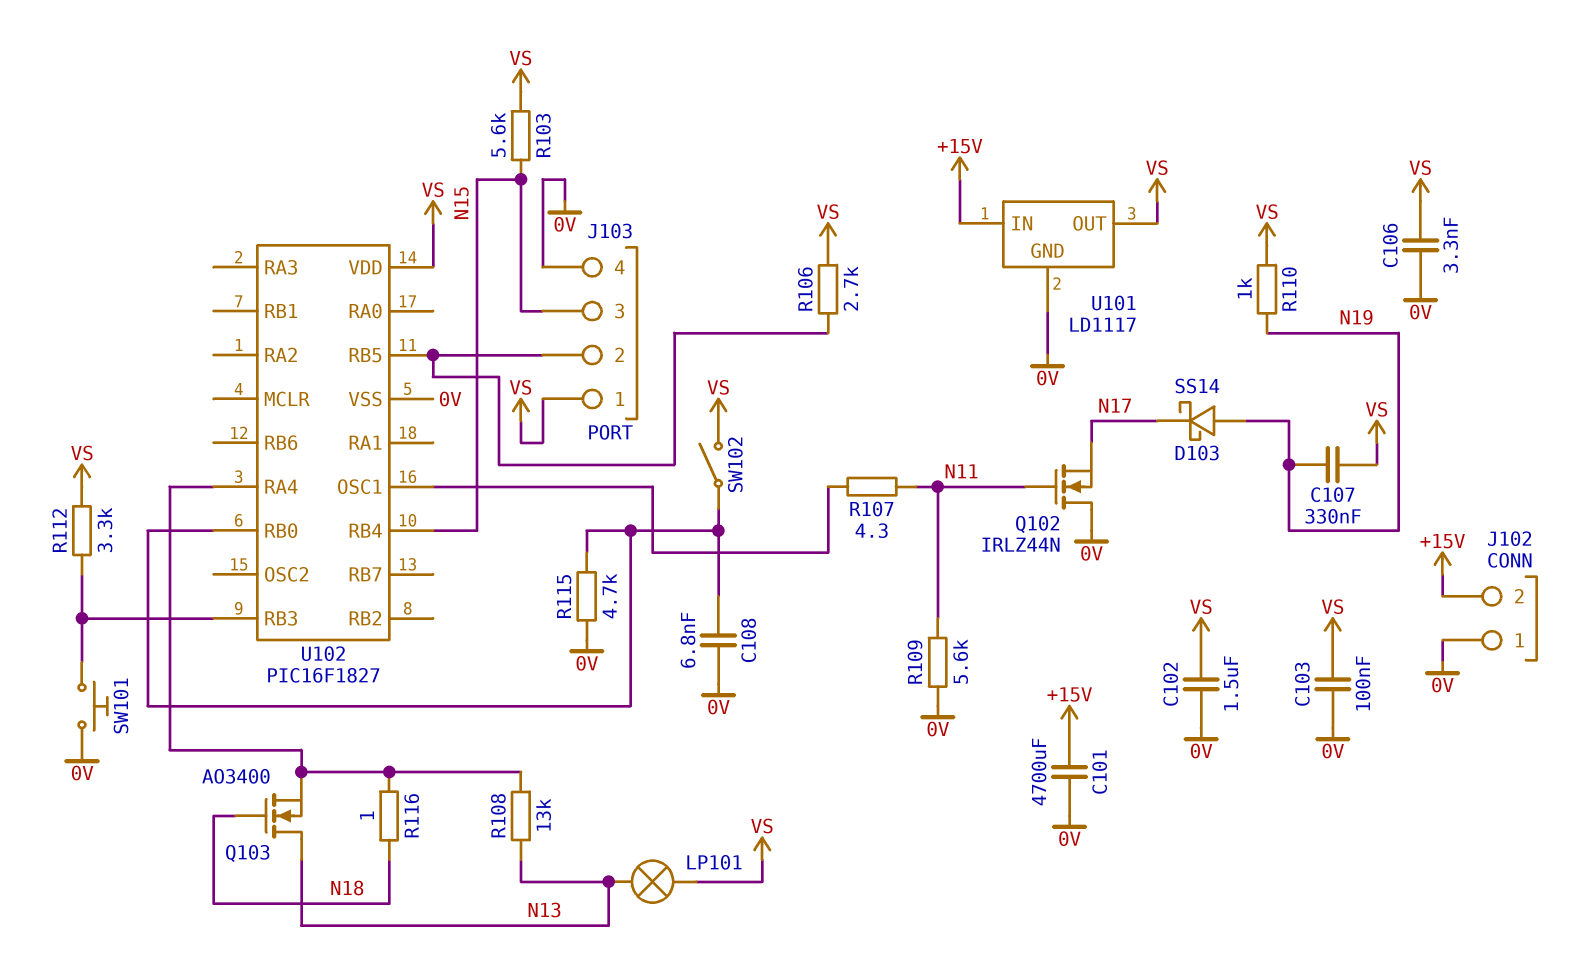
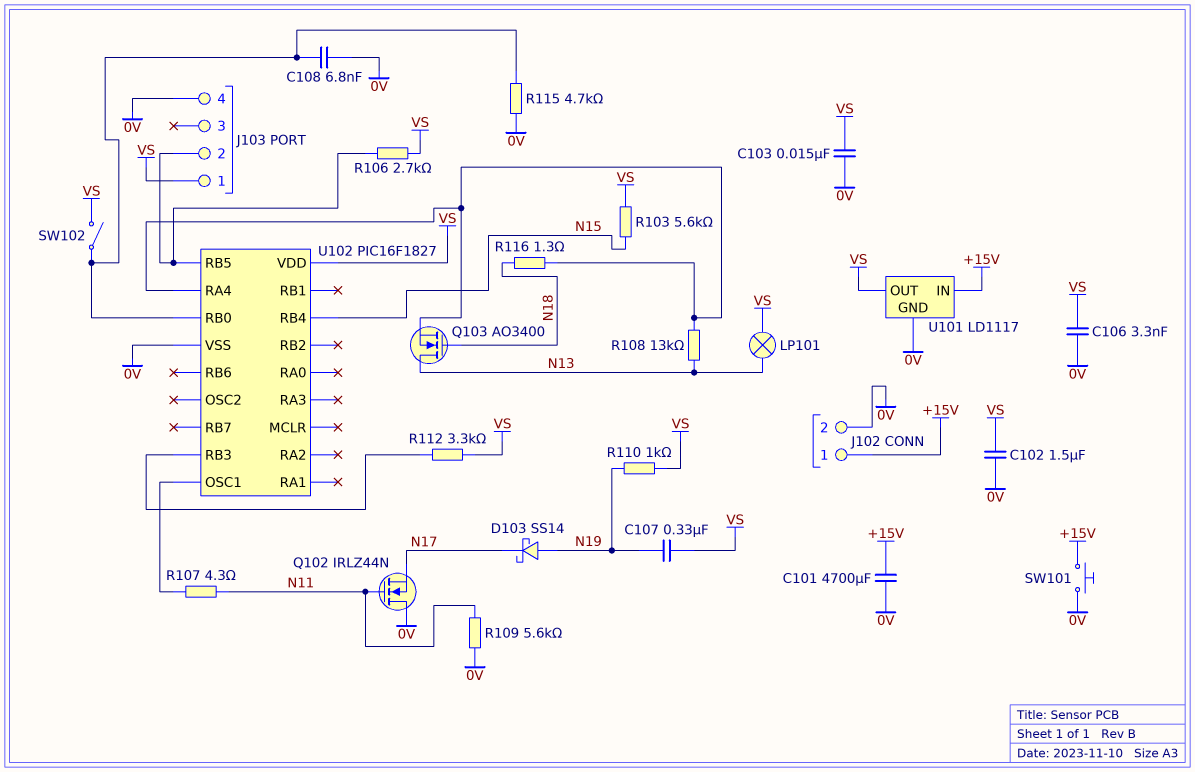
C103: 100nF (0V, VS) -> 15nF (0V, VS)
J102 pin 1: 0V -> +15V
J102 pin 2: +15V -> 0V
J103 pin 3: N15 -> none
R116: 1 (N18, U102/RA4) -> 1.3 (N18, U102/RA4)
SW101: button (0V, U102/RB3) -> button (+15V, 0V)

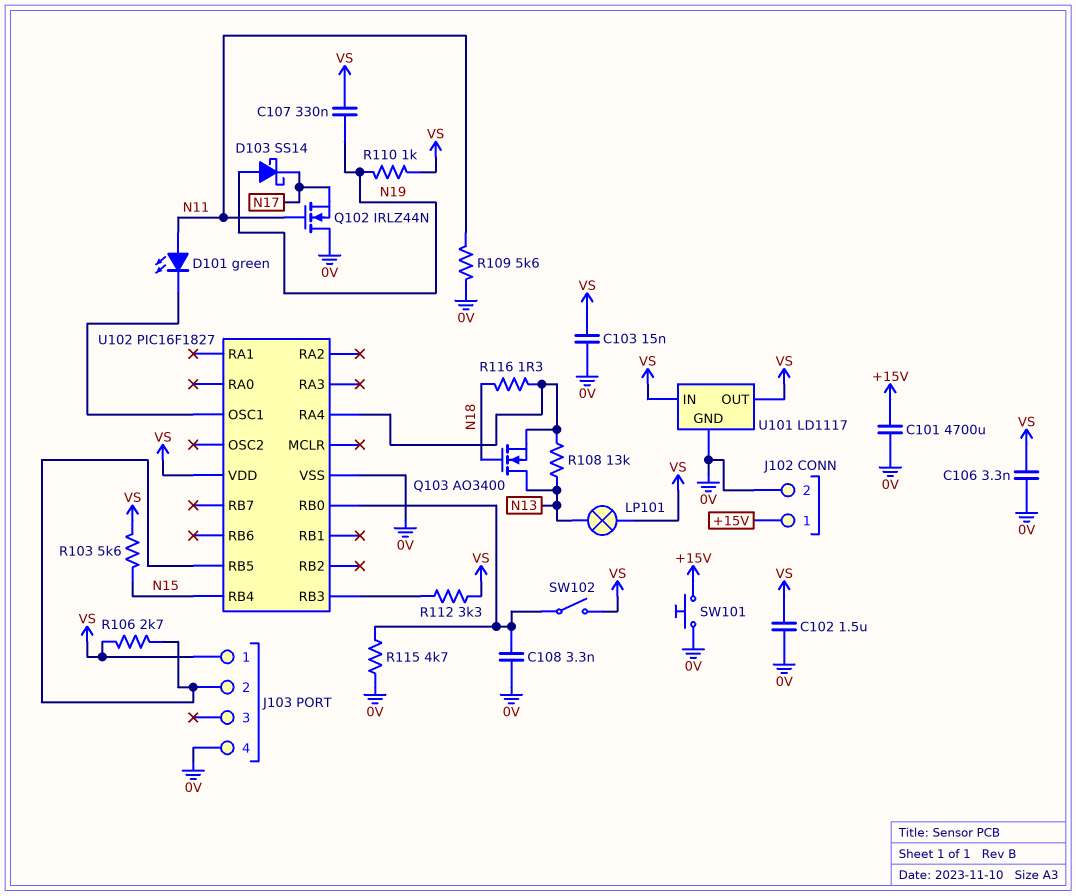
C108: 6.8nF (0V, U102/RB0) -> 3.3nF (0V, U102/RB0)
D101: none -> LED green (A N11, K U102/OSC1)
R107: 4.3 (N11, U102/OSC1) -> none
U101 pin IN: +15V -> VS

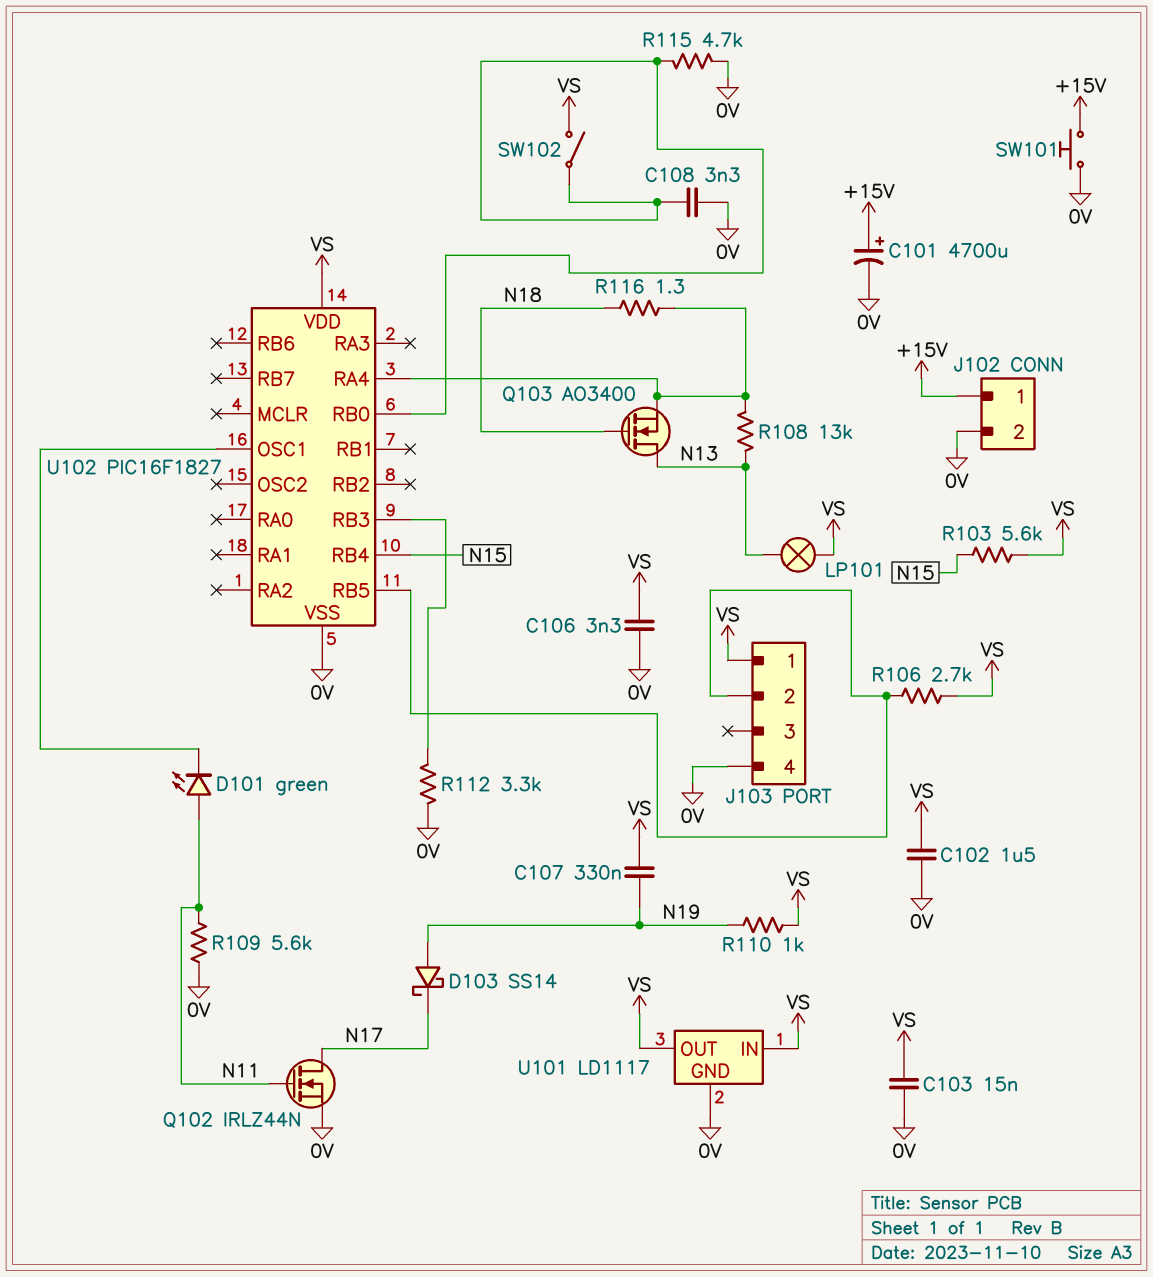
C101: 4700uF (+15V, 0V) -> 4700uF (plus +15V, minus 0V)
Q102: NMOS IRLZ44N (G N11, D 0V, S N17) -> NMOS IRLZ44N (G N11, D N17, S 0V)
R112: 3.3k (U102/RB3, VS) -> 3.3k (0V, U102/RB3)

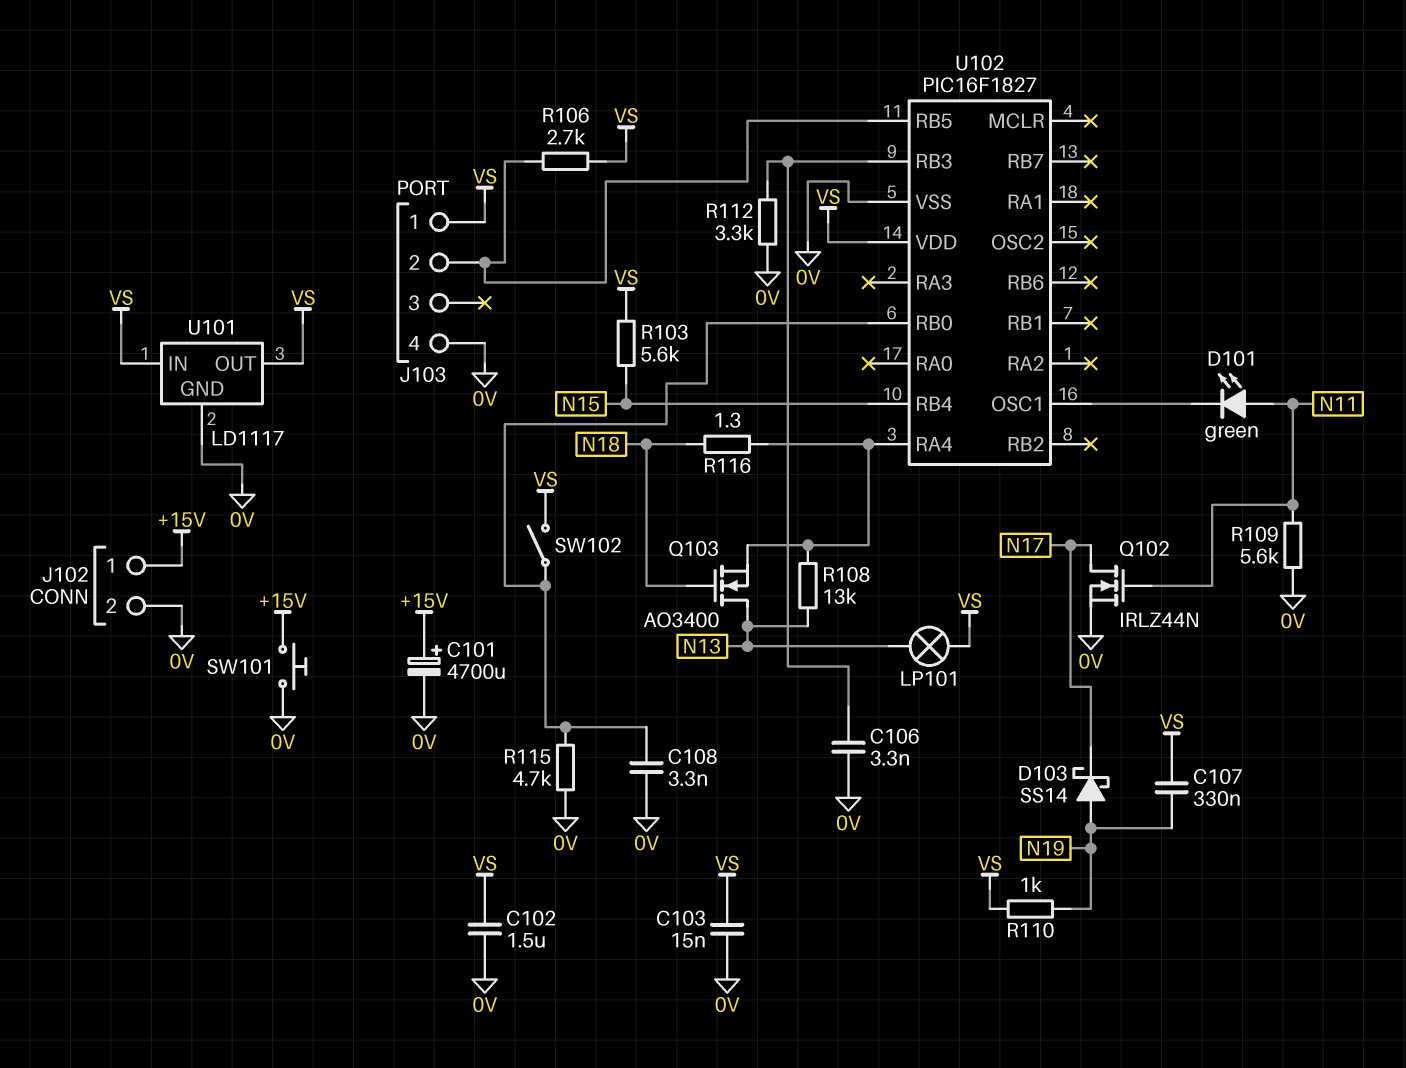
C106: 3.3nF (0V, VS) -> 3.3nF (0V, U102/RB3)

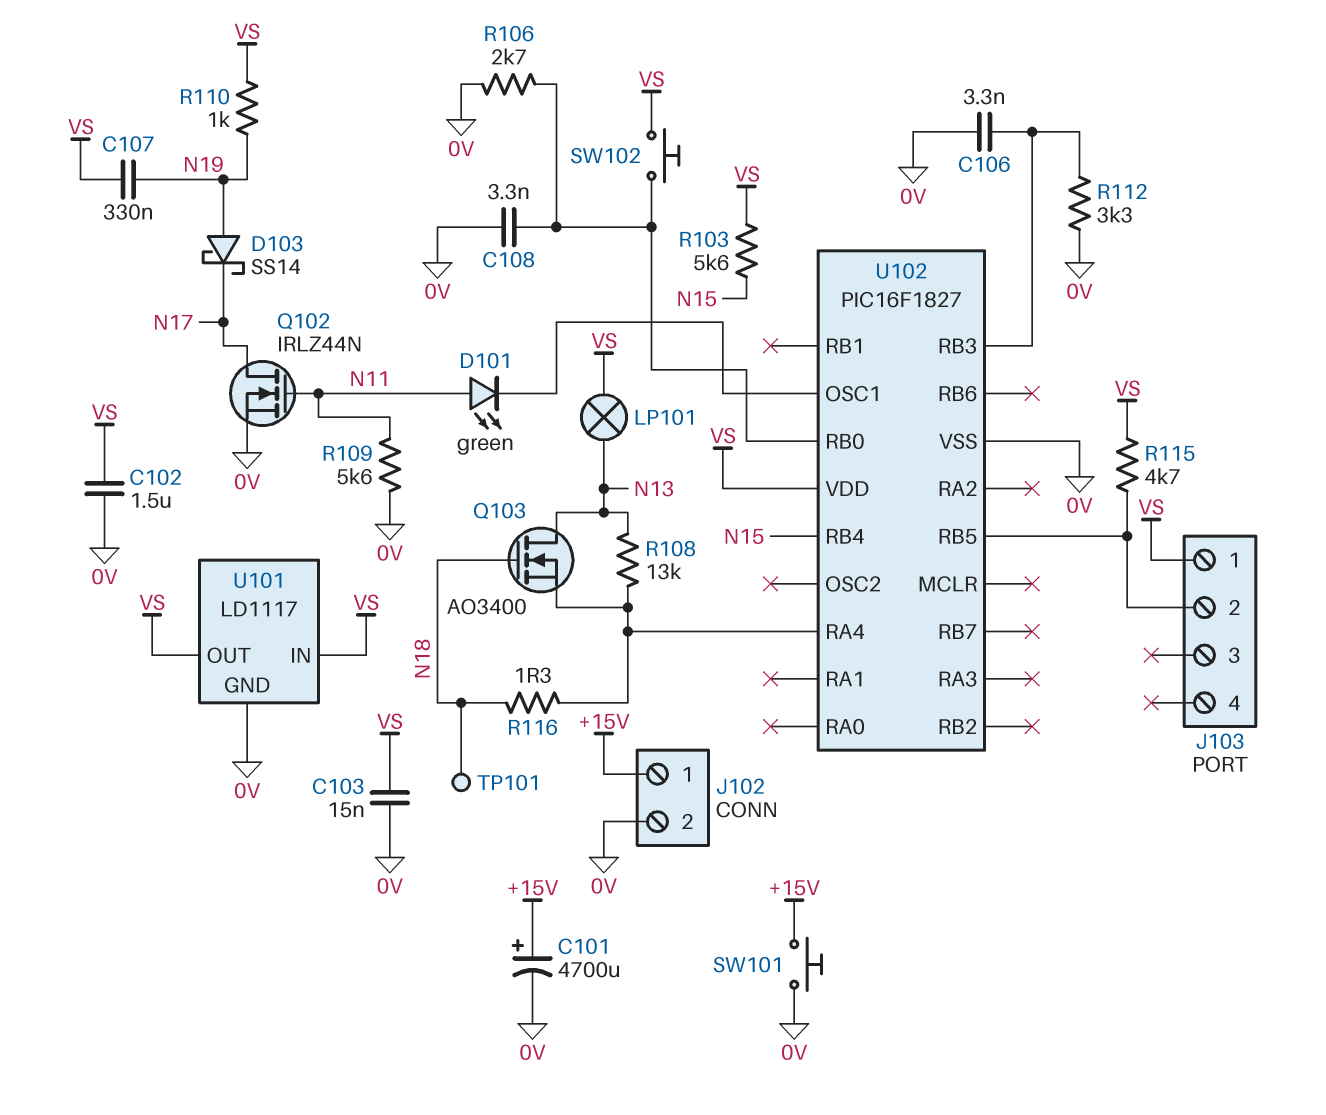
J103 pin 4: 0V -> none
R106: 2.7k (J103/2, VS) -> 2.7k (0V, U102/RB0)
R115: 4.7k (0V, U102/RB0) -> 4.7k (J103/2, VS)
SW102: switch (U102/RB0, VS) -> button (U102/RB0, VS)
TP101: none -> test point (N18)

